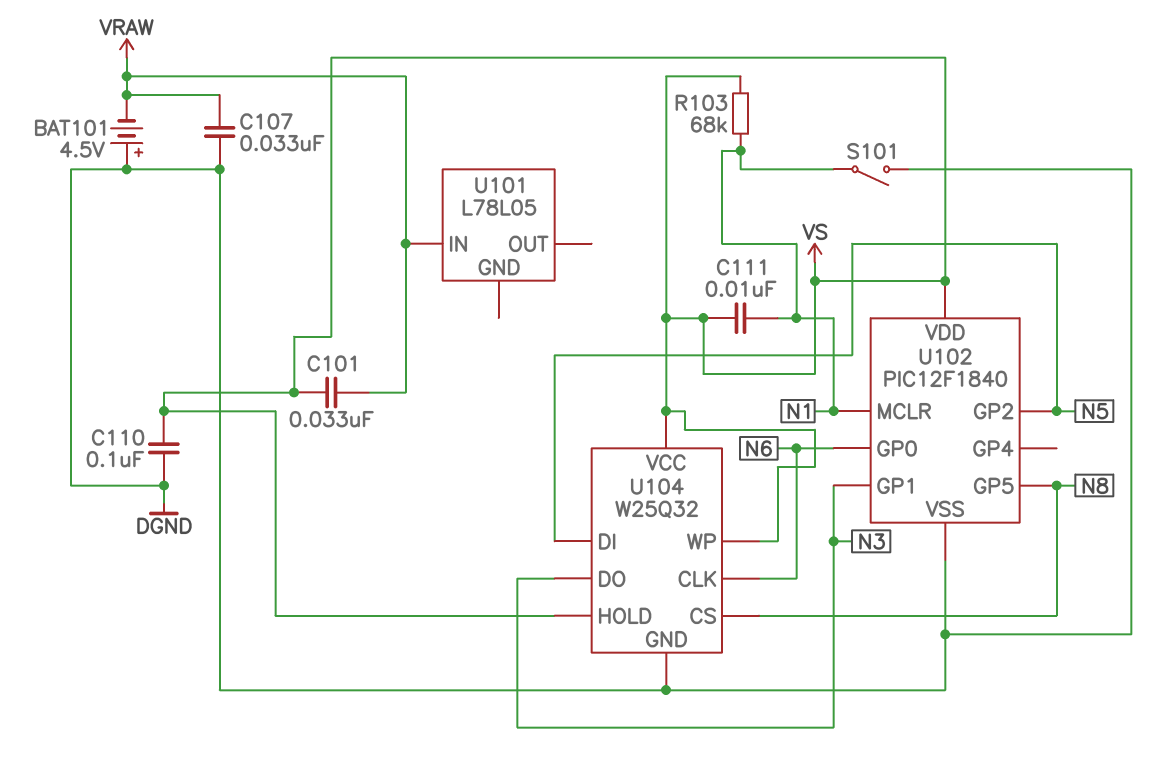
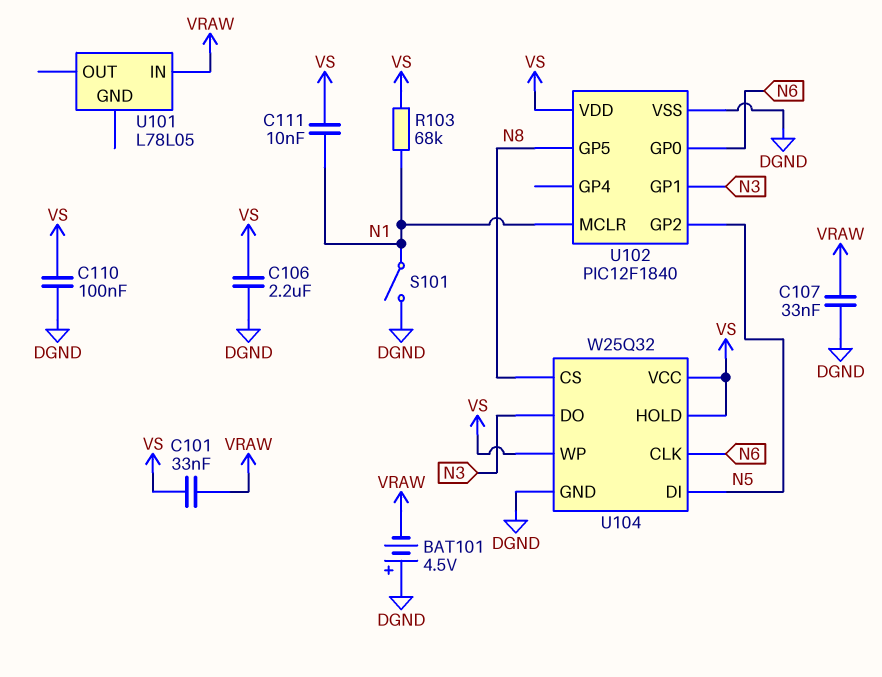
C106: none -> 2.2uF (DGND, VS)

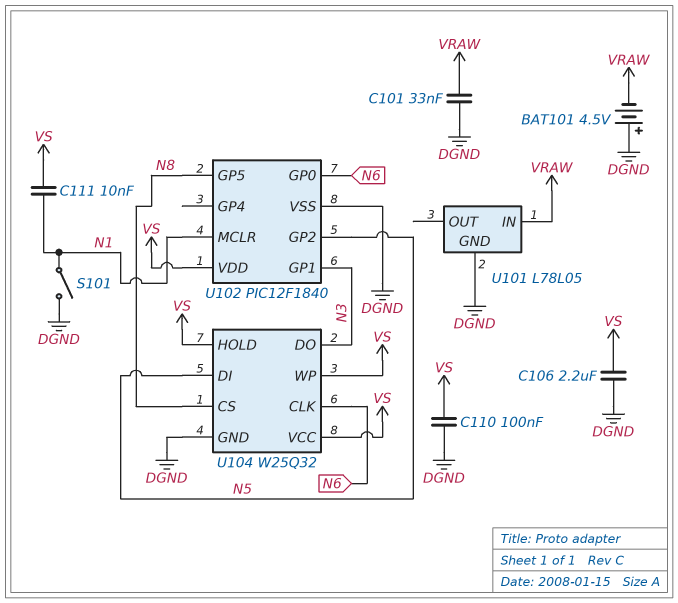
C101: 33nF (VRAW, VS) -> 33nF (DGND, VRAW)
C107: 33nF (DGND, VRAW) -> none
R103: 68k (N1, VS) -> none
U101 pin GND: none -> DGND

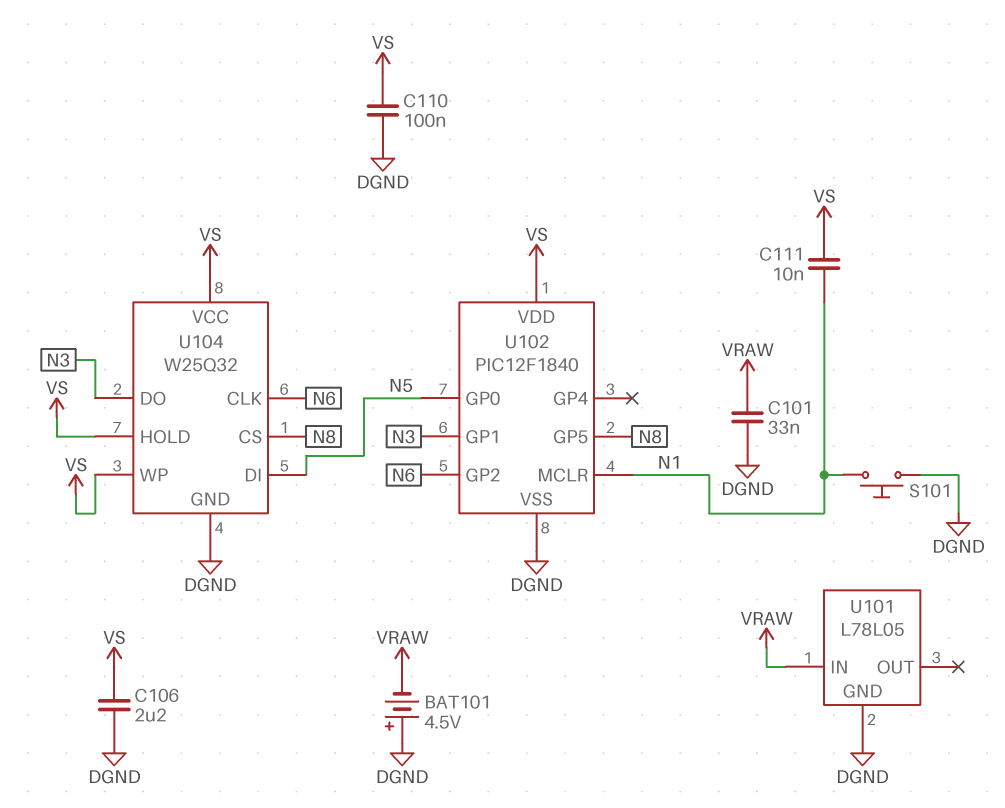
S101: switch (DGND, N1) -> button (DGND, N1)
U102 pin GP0: N6 -> N5
U102 pin GP2: N5 -> N6

